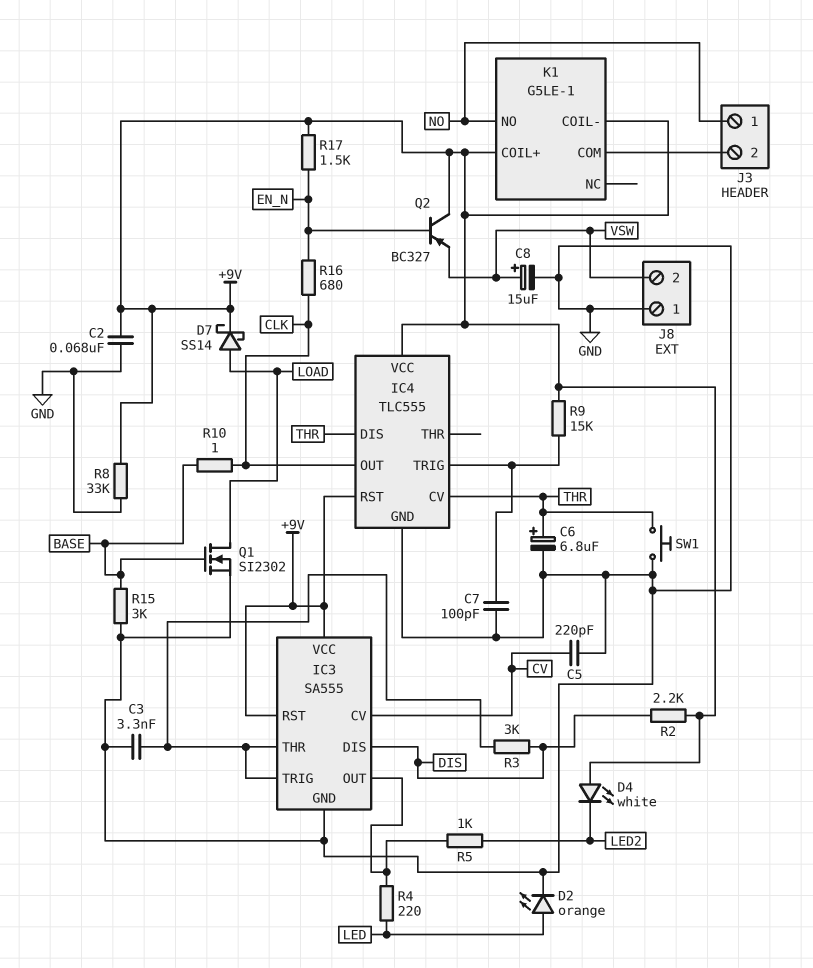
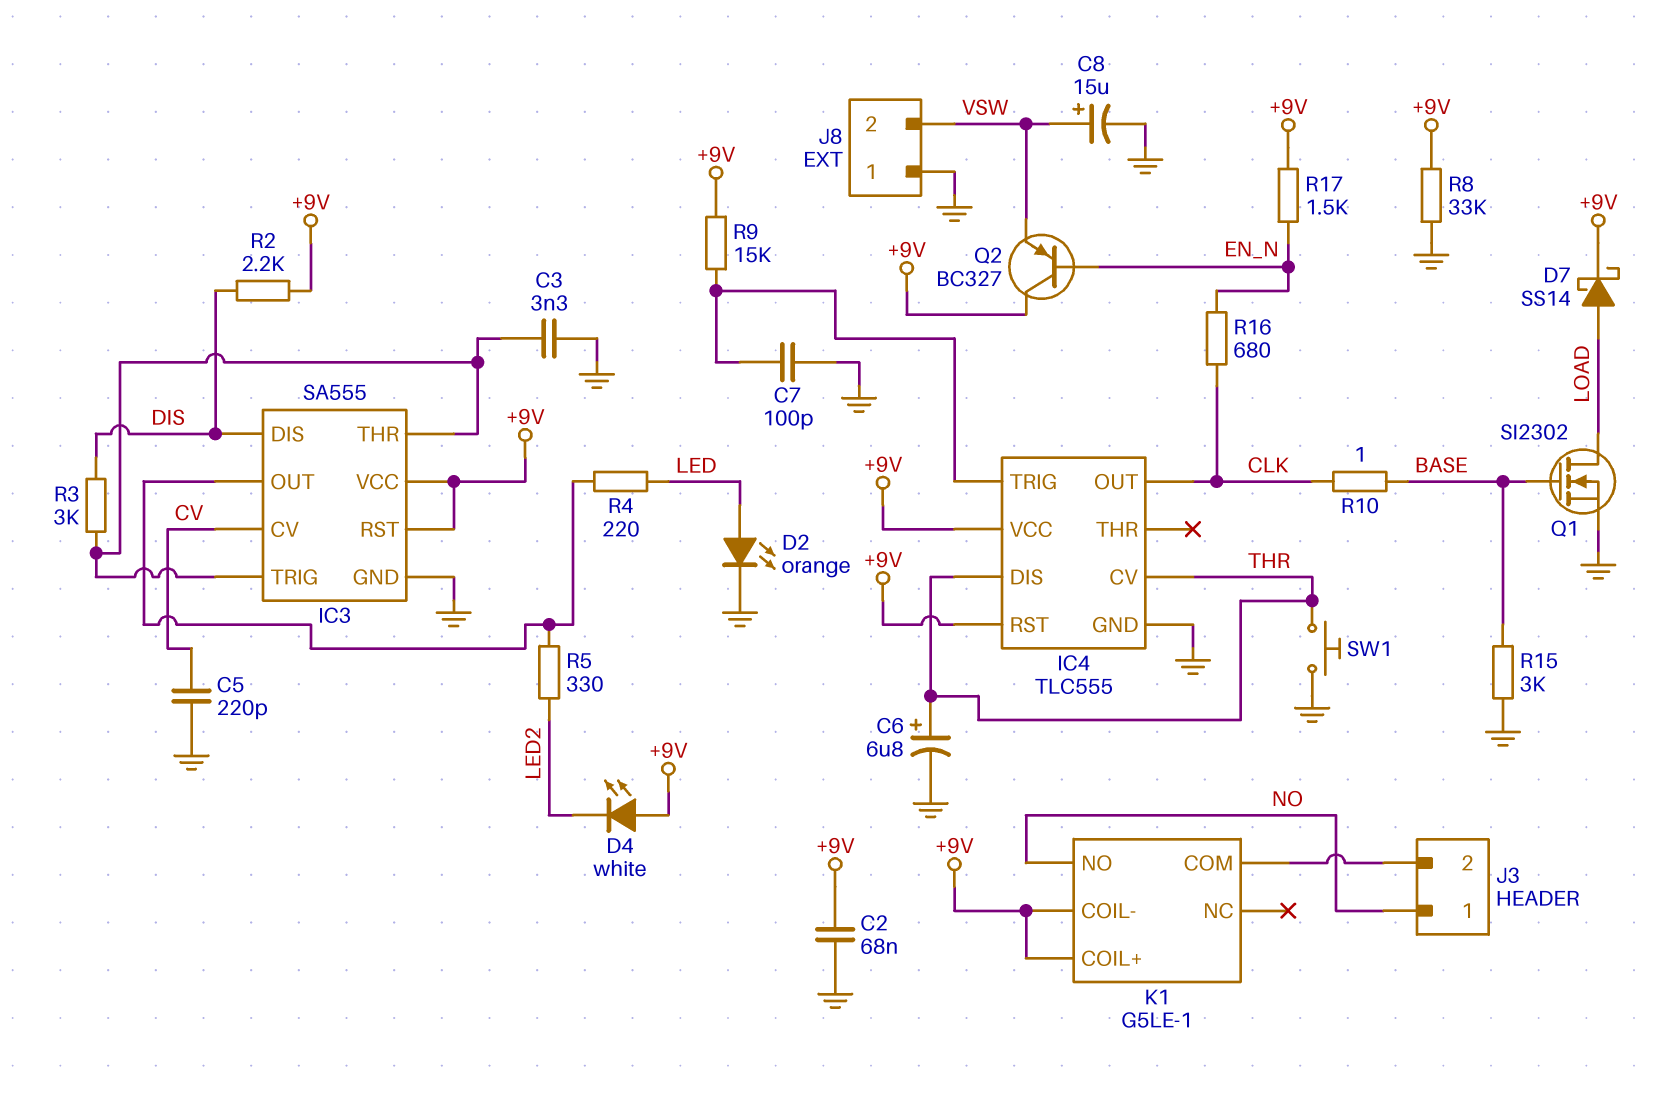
R5: 1k (IC3/OUT, LED2) -> 330 (IC3/OUT, LED2)

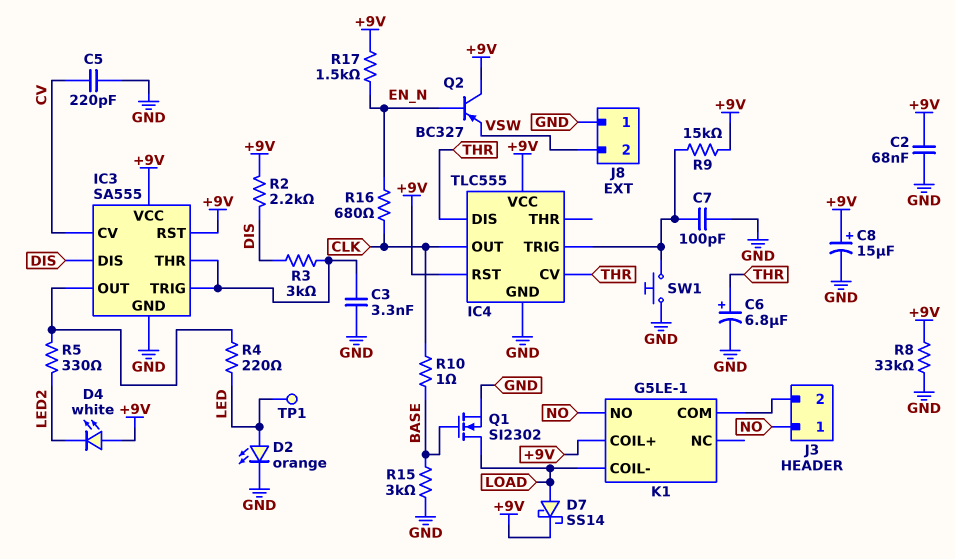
C8: 15uF (plus VSW, minus GND) -> 15uF (plus +9V, minus GND)
K1 pin COIL-: +9V -> LOAD
SW1: button (GND, THR) -> button (GND, IC4/TRIG)
TP1: none -> test point (LED)

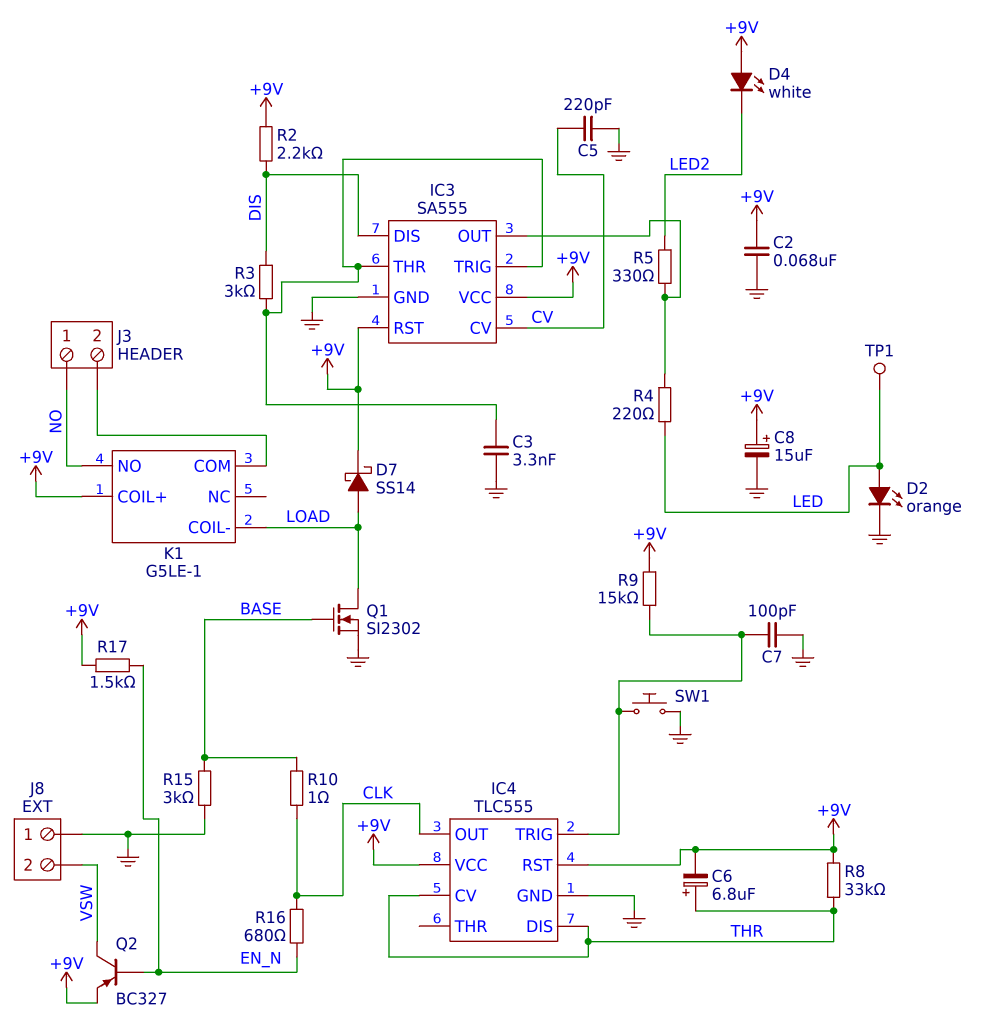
C6: 6.8uF (plus THR, minus GND) -> 6.8uF (plus THR, minus +9V)
Q2: PNP BC327 (B EN_N, C +9V, E VSW) -> PNP BC327 (B EN_N, C VSW, E +9V)
R8: 33k (+9V, GND) -> 33k (+9V, THR)

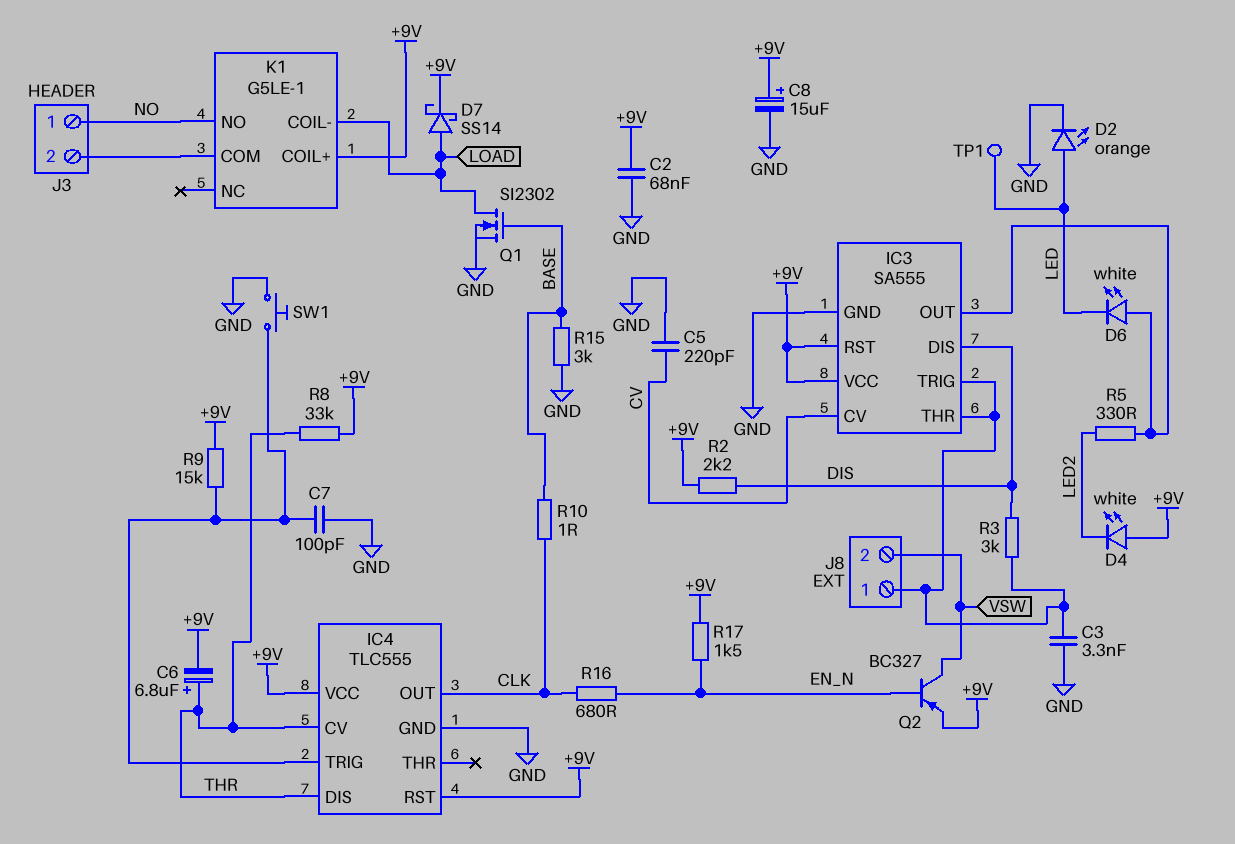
D6: none -> LED white (A IC3/OUT, K LED)
J8 pin 1: GND -> IC3/THR
R4: 220 (IC3/OUT, LED) -> none

